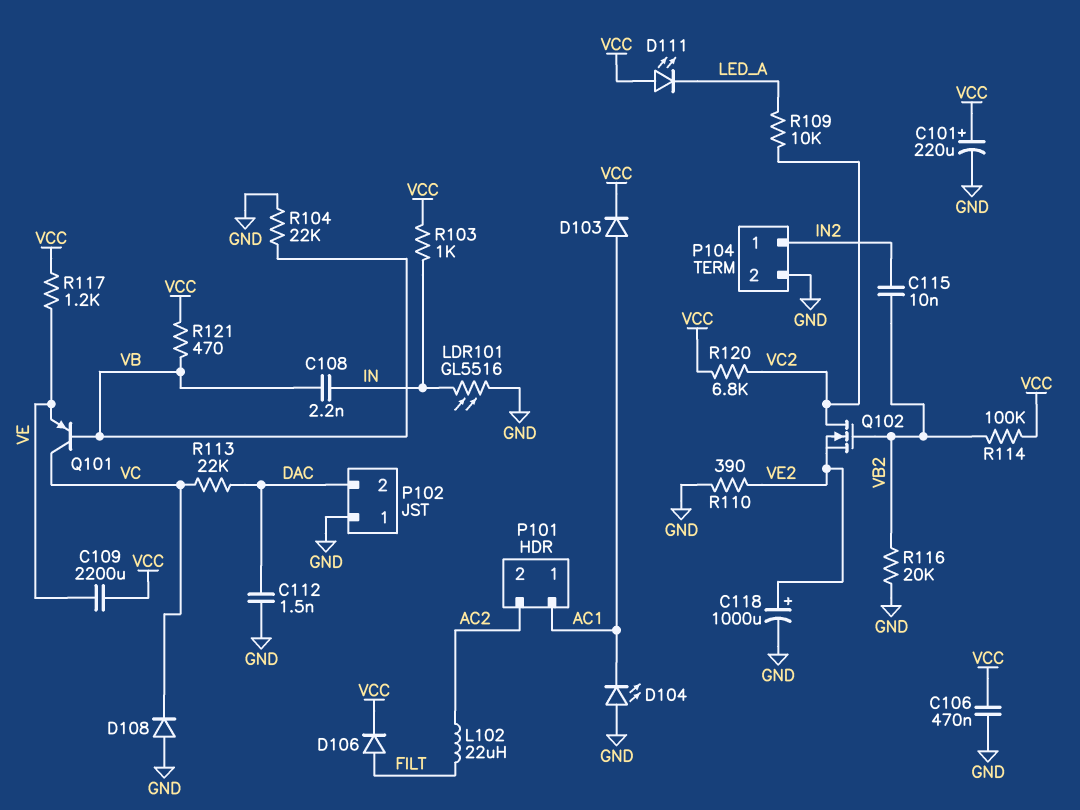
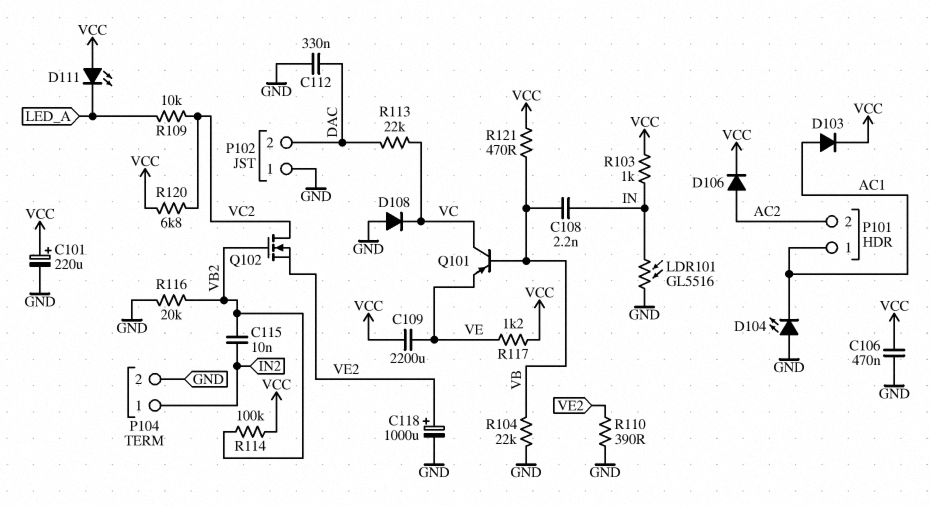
C112: 1.5nF (DAC, GND) -> 330nF (DAC, GND)
D106: diode (A FILT, K VCC) -> diode (A AC2, K VCC)
L102: 22uH (AC2, FILT) -> none

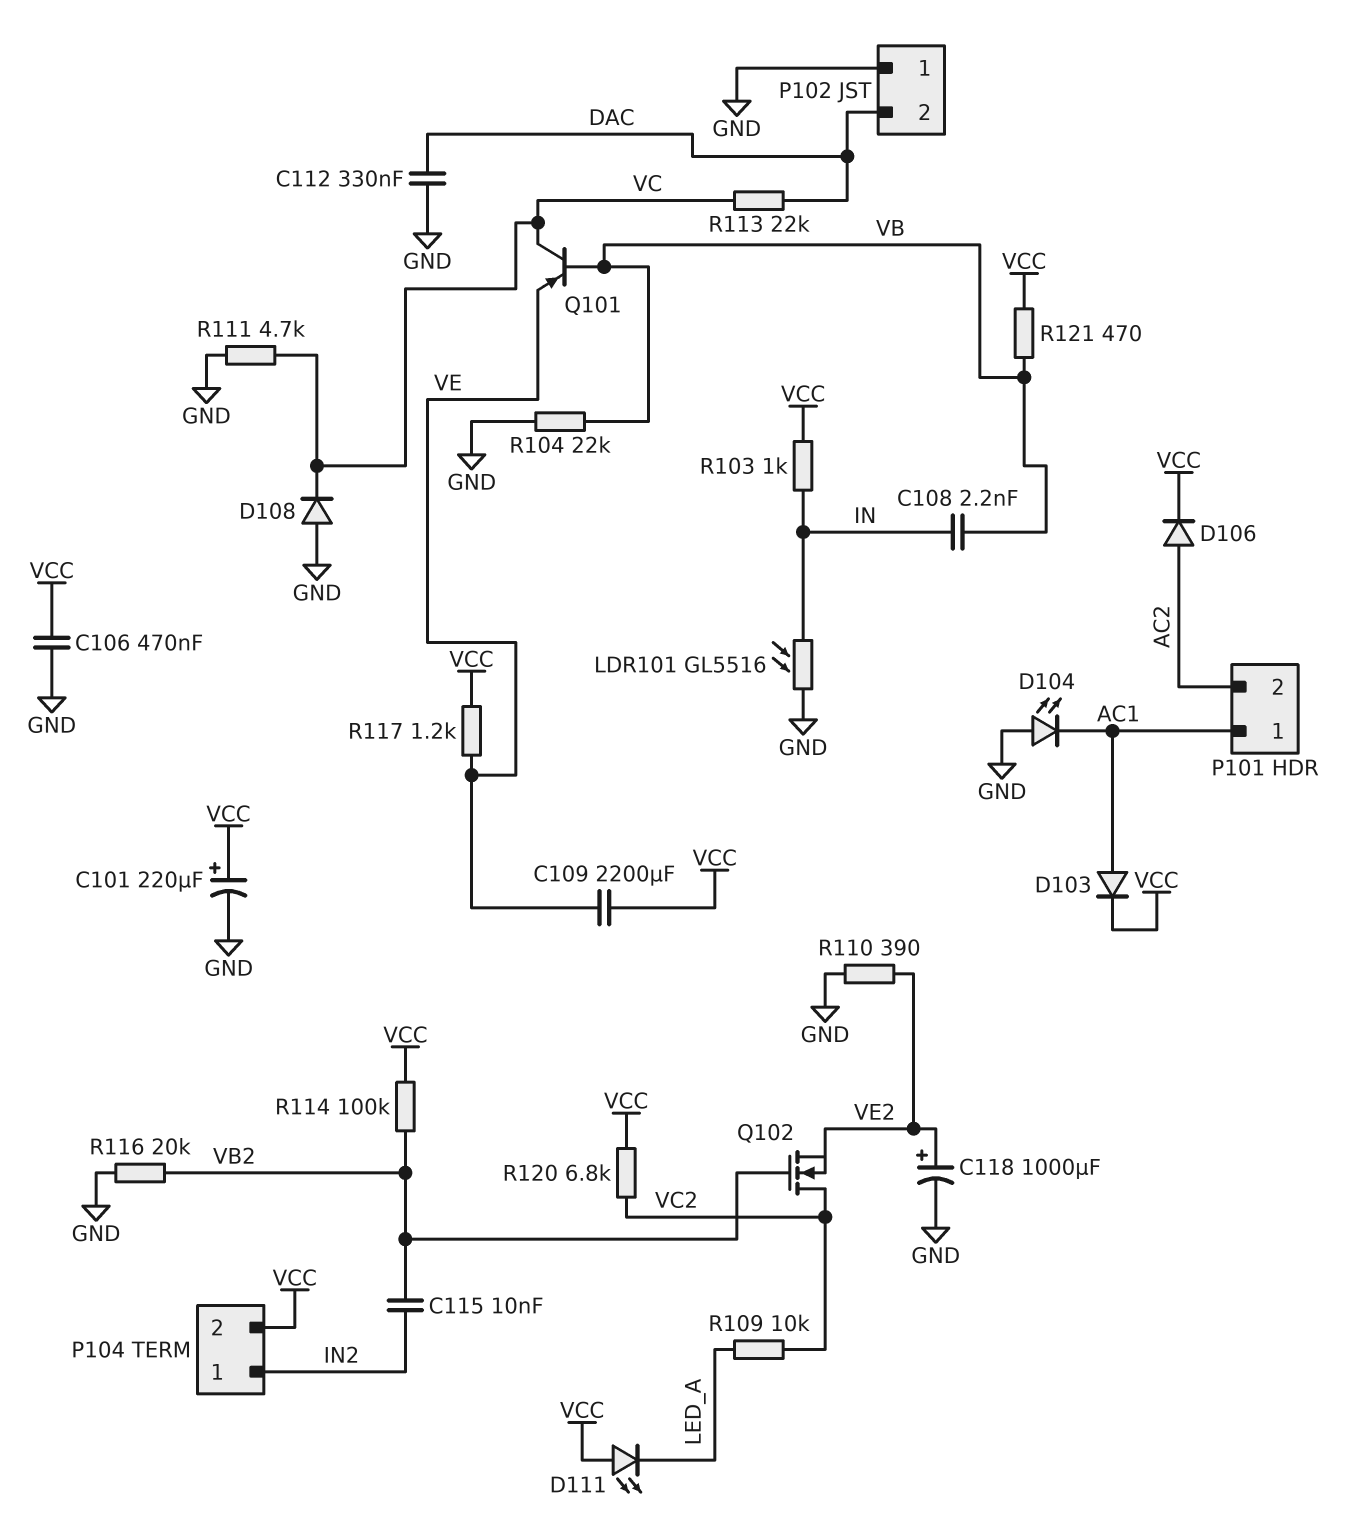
P104 pin 2: GND -> VCC
R111: none -> 4.7k (GND, VC)

